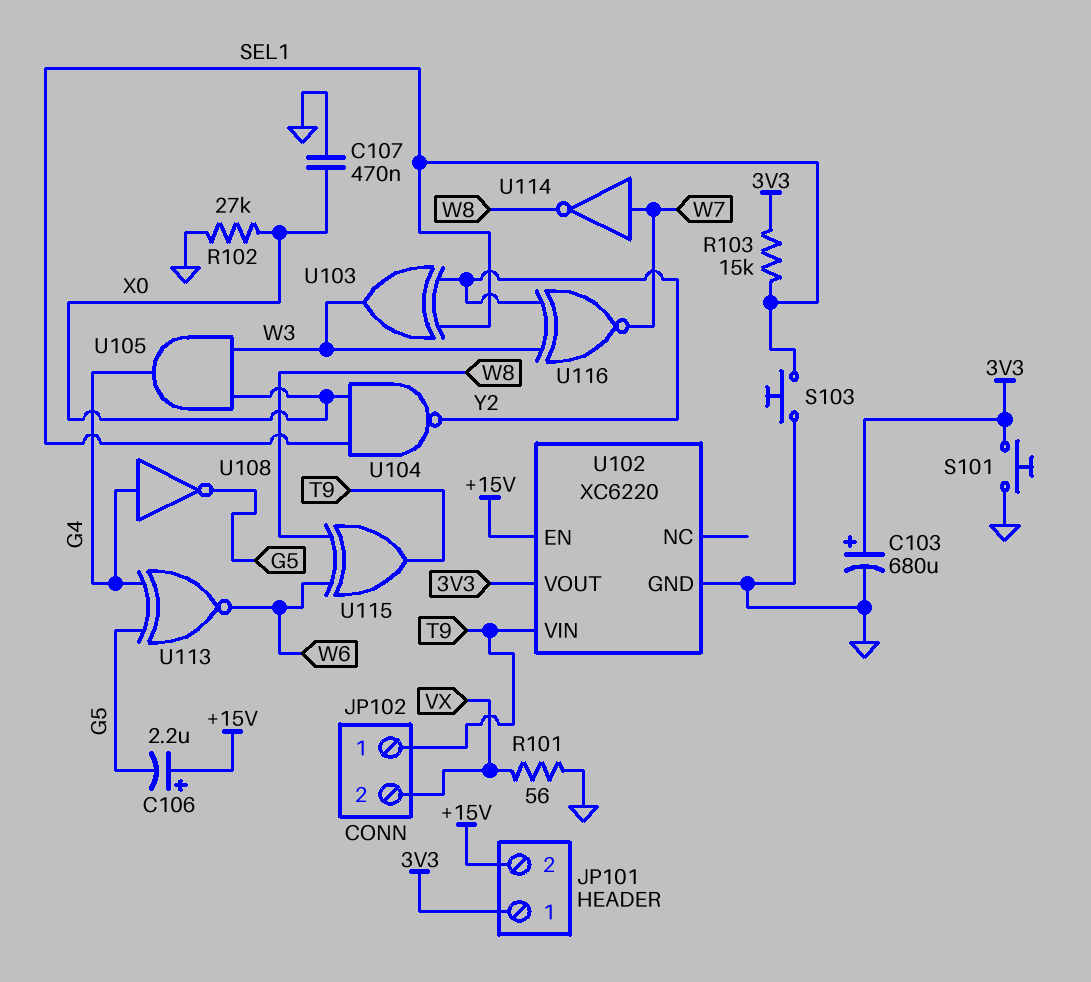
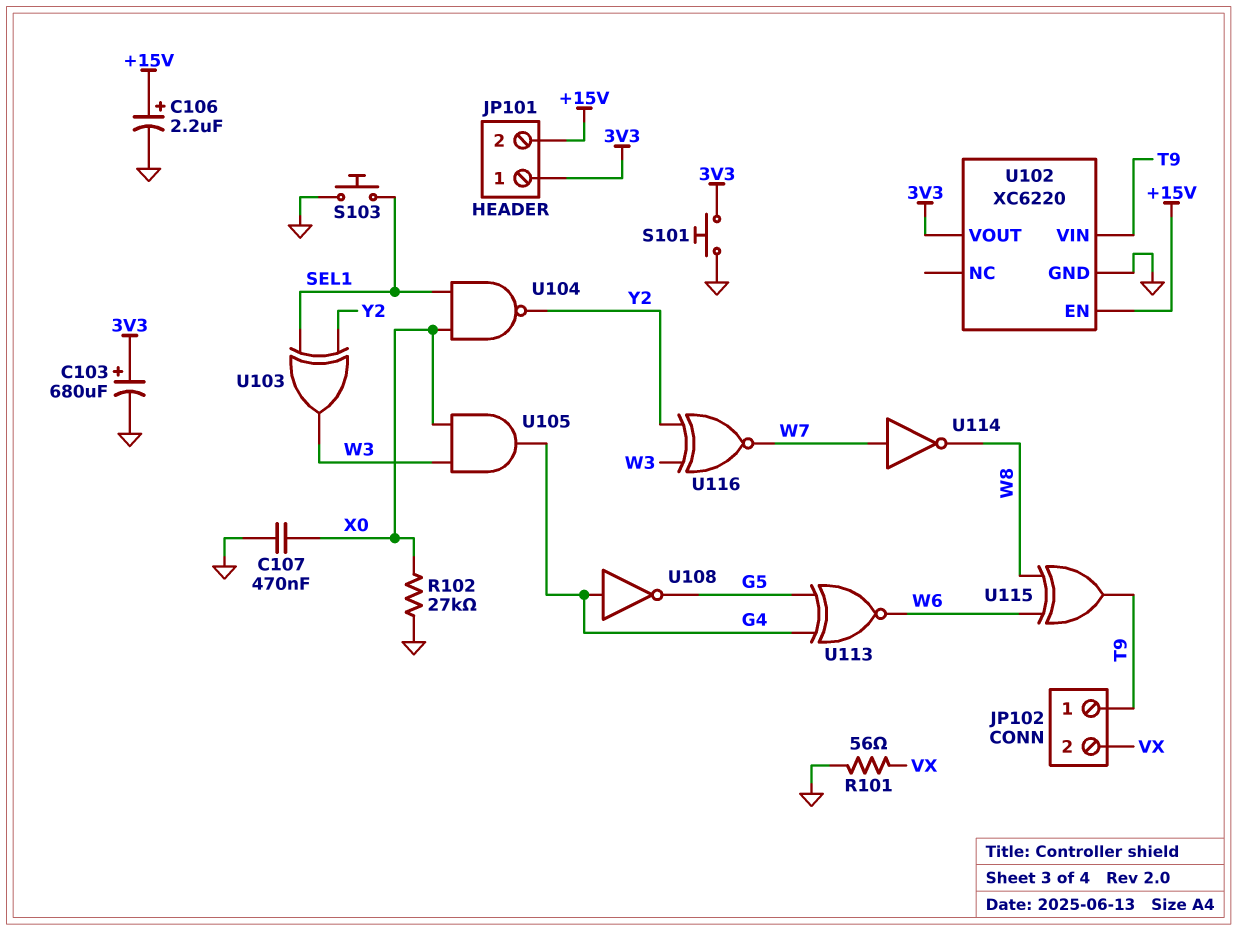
C106: 2.2uF (plus +15V, minus G5) -> 2.2uF (plus +15V, minus GND)
R103: 15k (3V3, SEL1) -> none

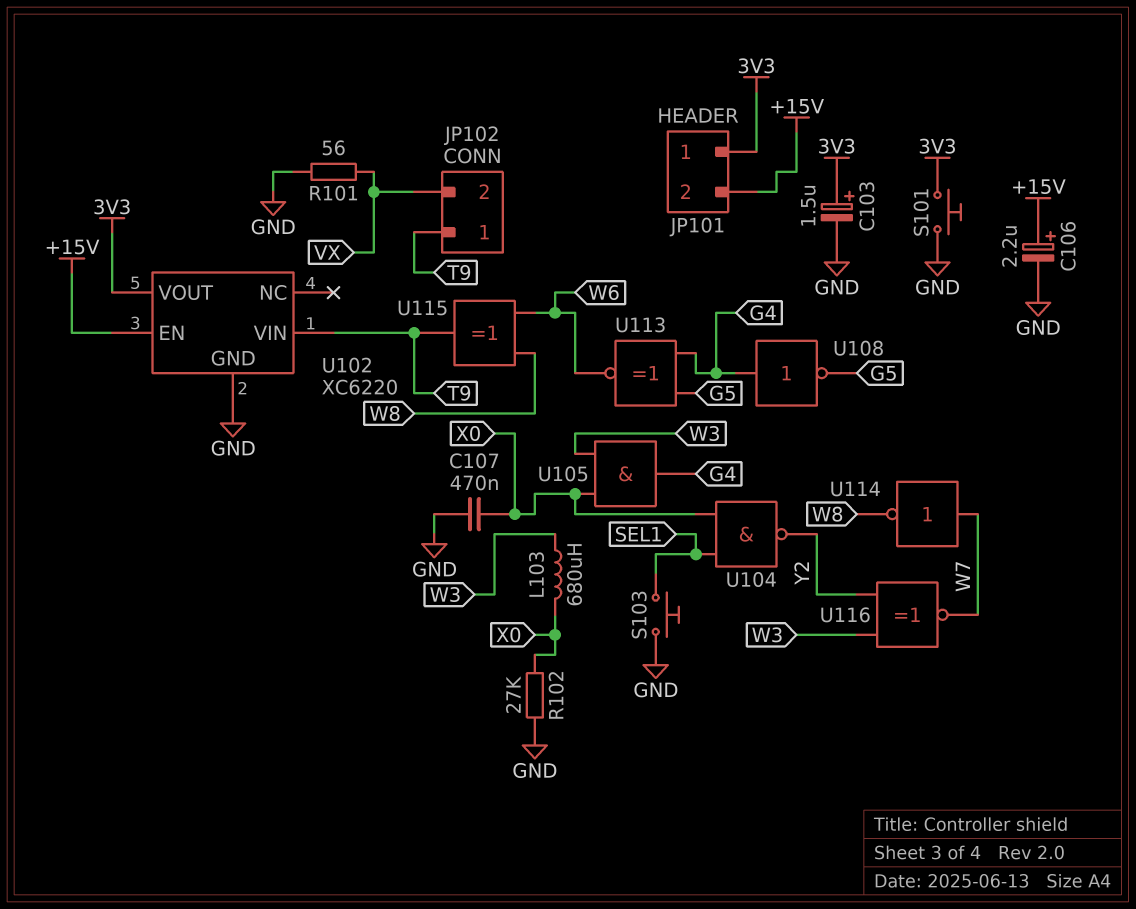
C103: 680uF (plus 3V3, minus GND) -> 1.5uF (plus 3V3, minus GND)
L103: none -> 680uH (W3, X0)
U103: XOR (in SEL1, in Y2, out W3) -> none

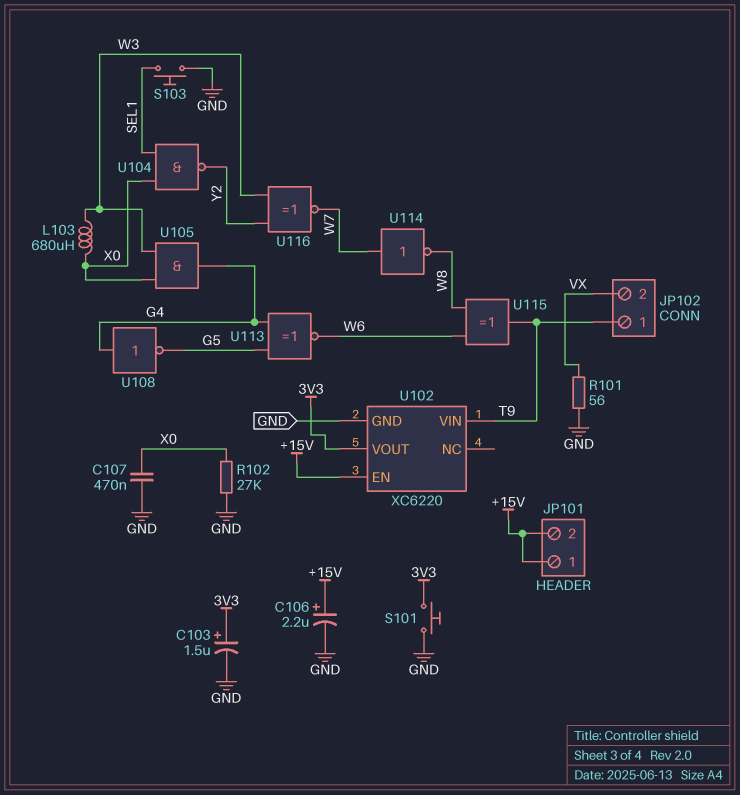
JP101 pin 1: 3V3 -> +15V

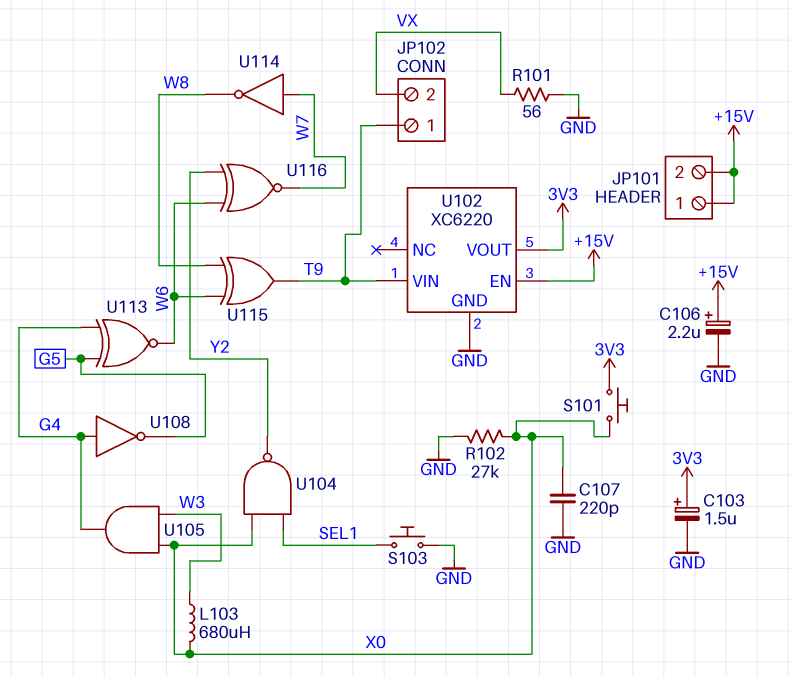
C107: 470nF (GND, X0) -> 220pF (GND, X0)
S101: button (3V3, GND) -> button (3V3, X0)
U116: XNOR (in W3, in Y2, out W7) -> XNOR (in W6, in Y2, out W7)

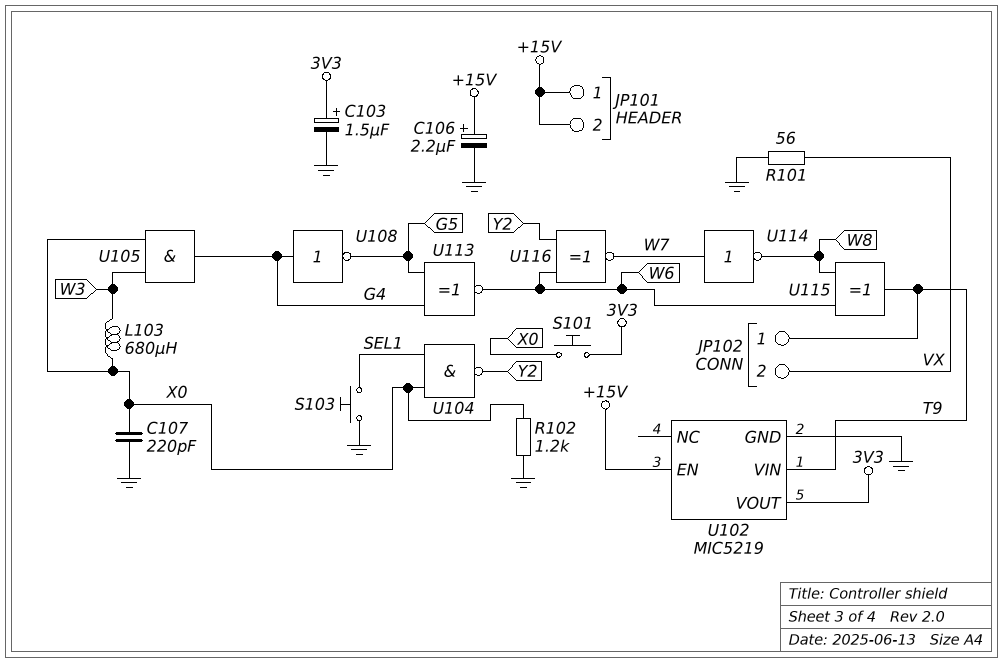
R102: 27k (GND, X0) -> 1.2k (GND, X0)
U102: XC6220 -> MIC5219

